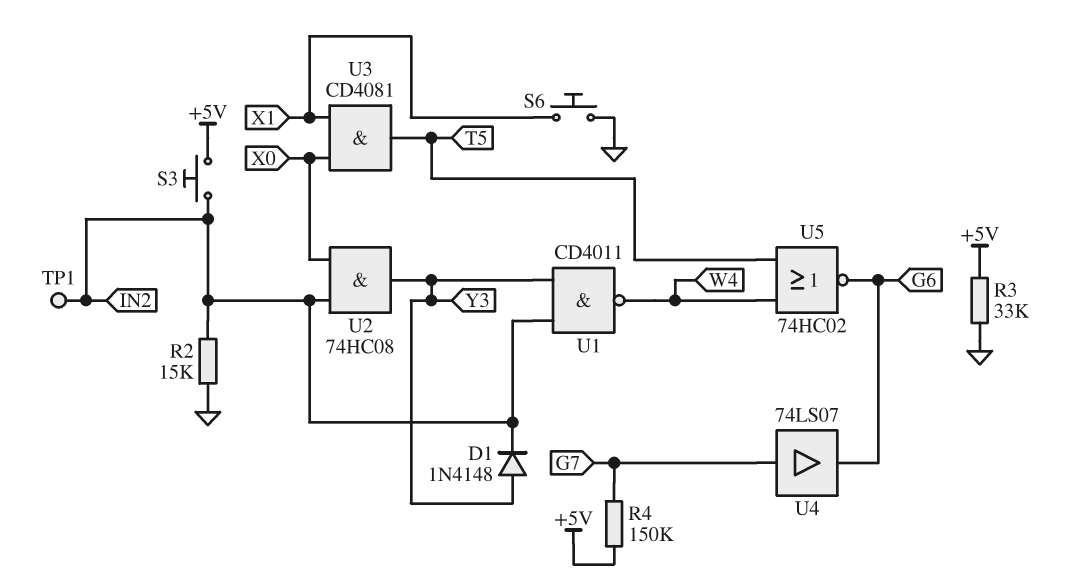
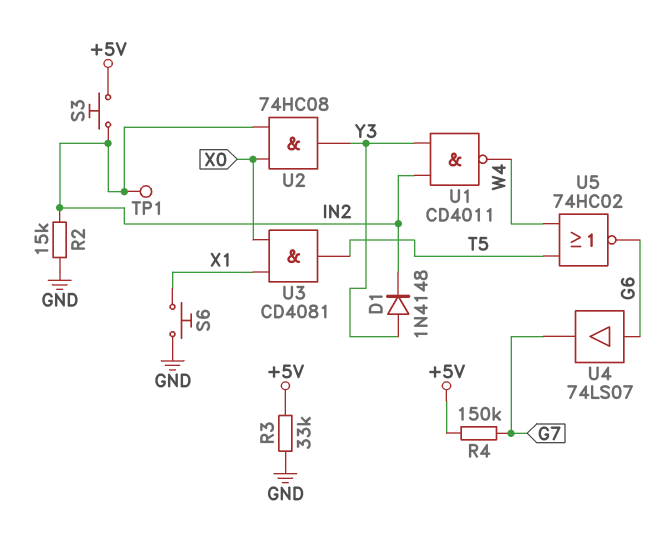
U4: buffer 74LS07 (in G7, out G6) -> buffer 74LS07 (in G6, out G7)

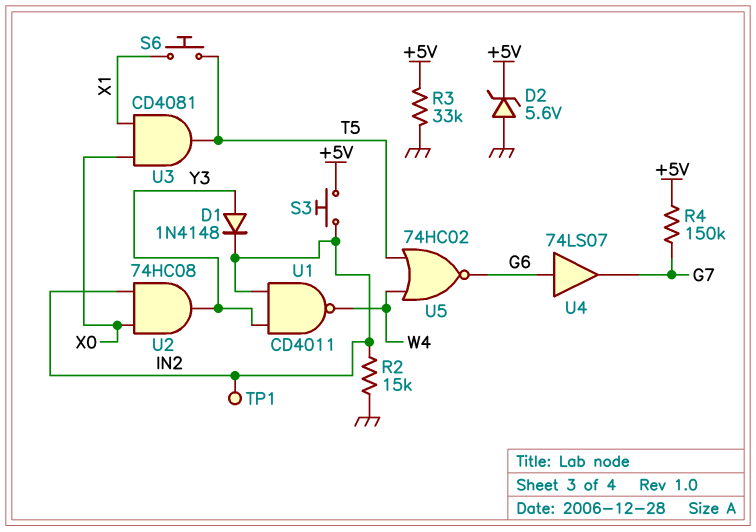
D2: none -> zener 5.6V (A GND, K +5V)
S6: button (GND, X1) -> button (T5, X1)

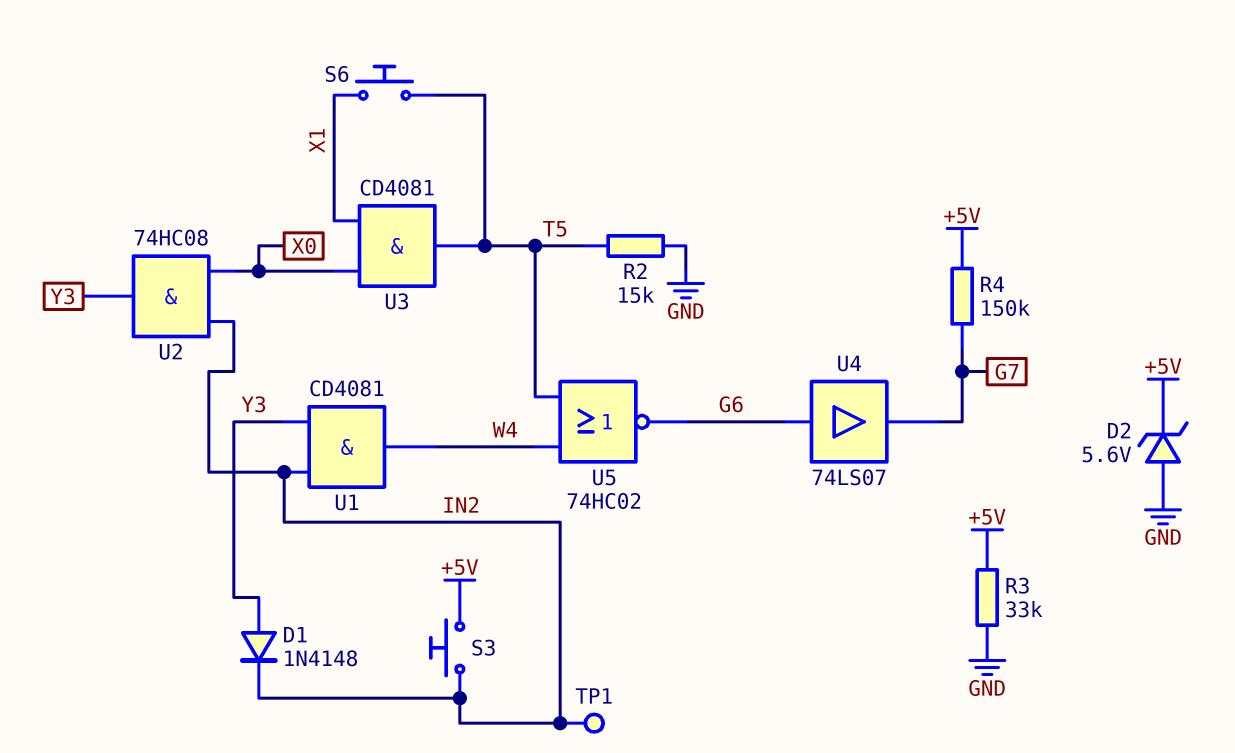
R2: 15k (GND, IN2) -> 15k (GND, T5)
U1: NAND CD4011 (in IN2, in Y3, out W4) -> AND CD4081 (in IN2, in Y3, out W4)

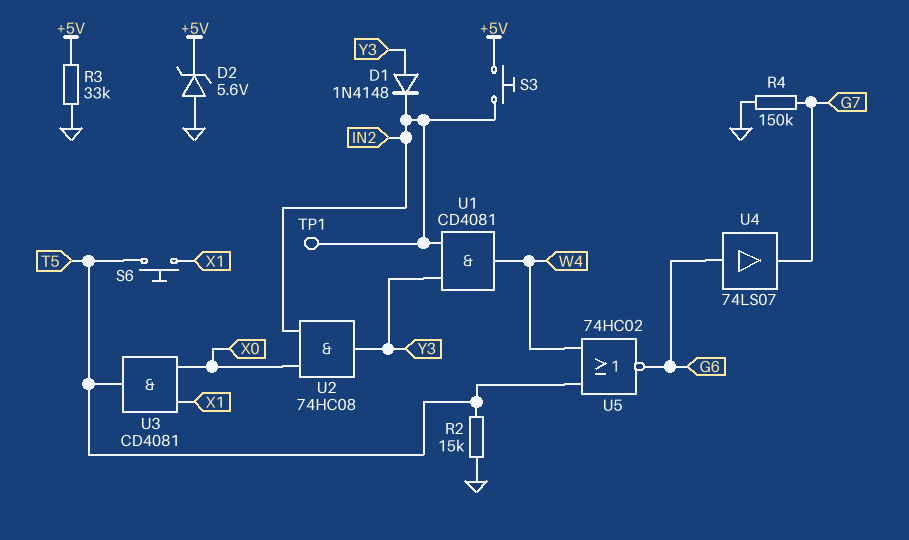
R4: 150k (+5V, G7) -> 150k (G7, GND)

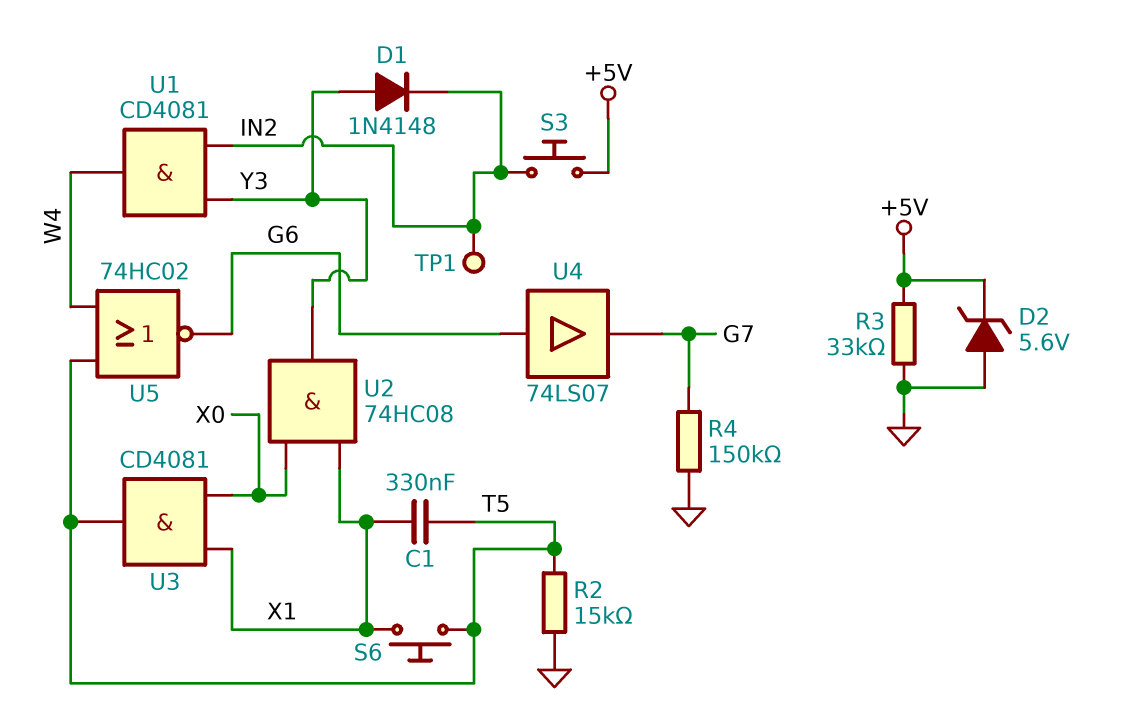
C1: none -> 330nF (T5, X1)
U2: AND 74HC08 (in IN2, in X0, out Y3) -> AND 74HC08 (in X0, in X1, out Y3)

